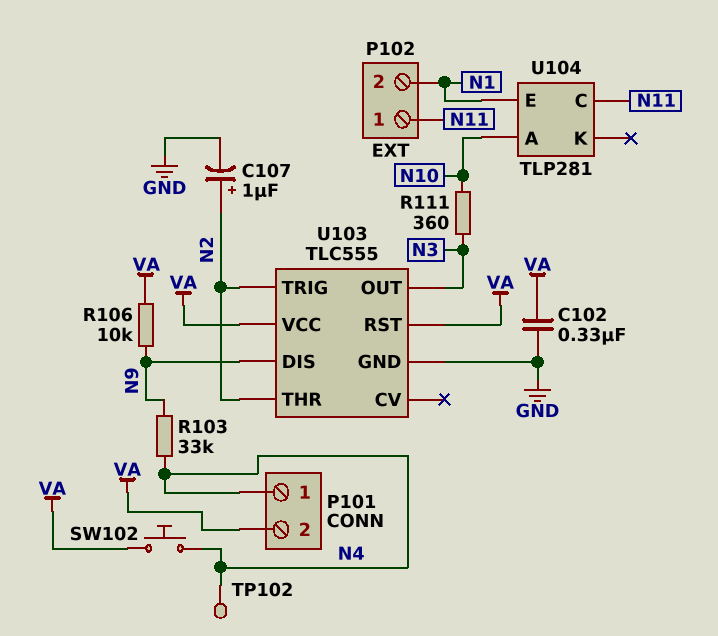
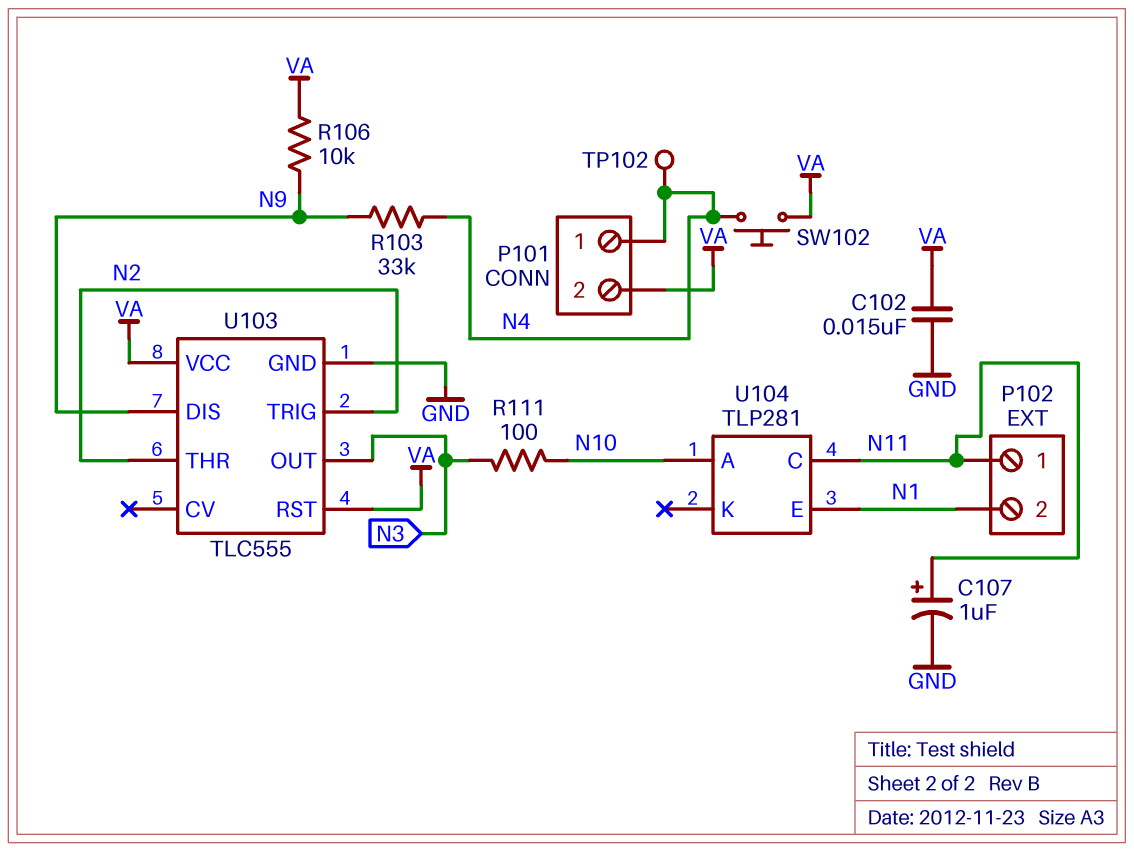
C102: 330nF (GND, VA) -> 15nF (GND, VA)
C107: 1uF (plus N2, minus GND) -> 1uF (plus N11, minus GND)
R111: 360 (N3, N10) -> 100 (N3, N10)

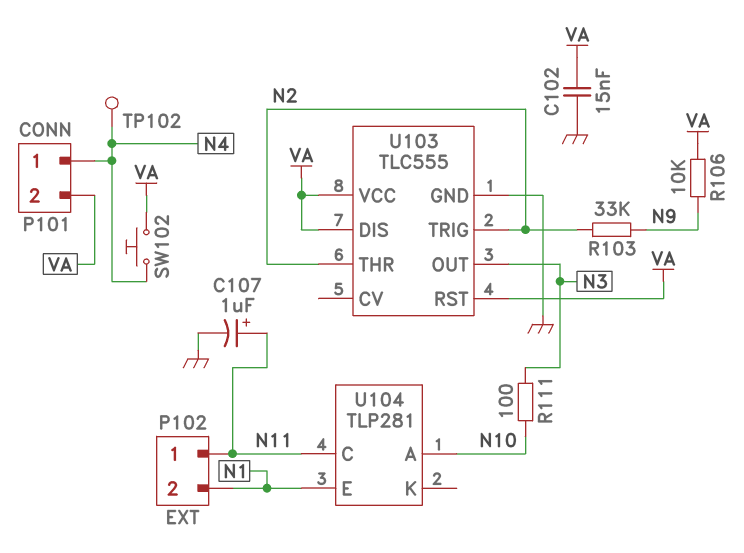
R103: 33k (N4, N9) -> 33k (N2, N9)
U103 pin DIS: N9 -> VA

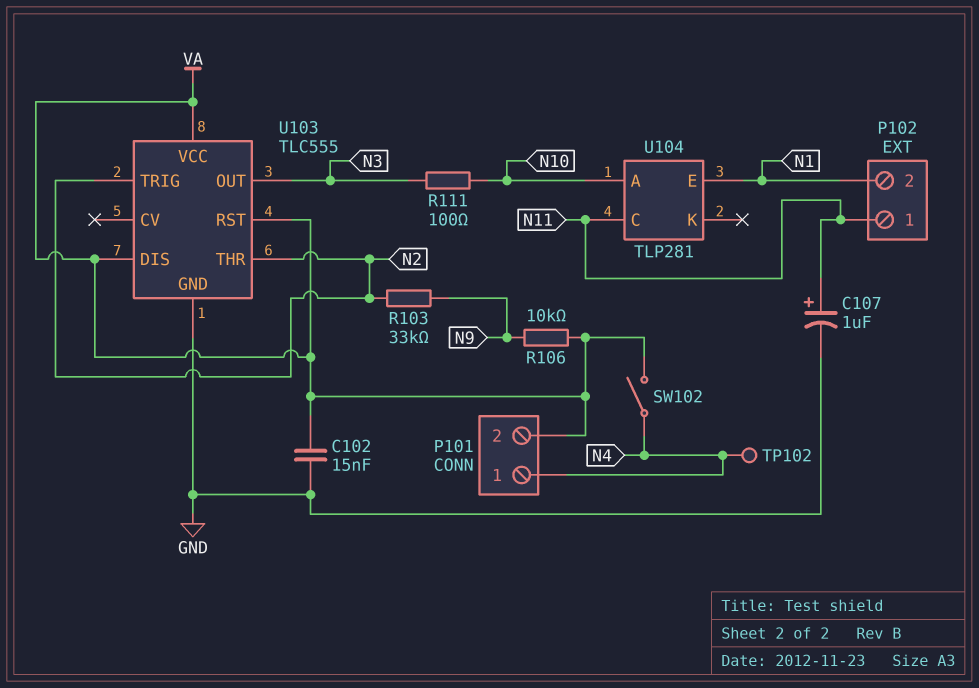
SW102: button (N4, VA) -> switch (N4, VA)

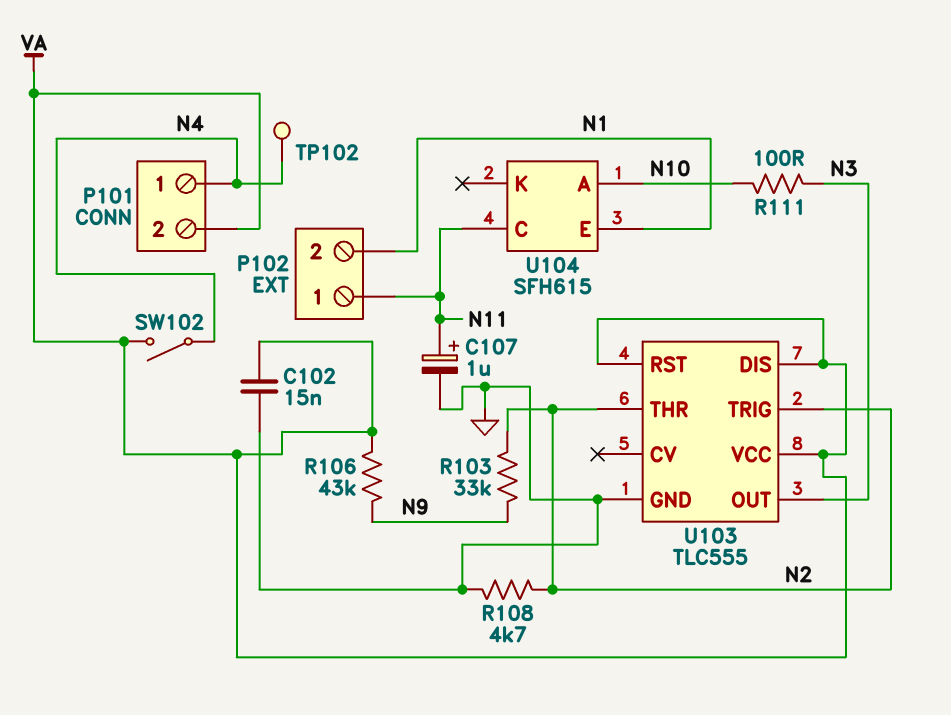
R106: 10k (N9, VA) -> 43k (N9, VA)
R108: none -> 4.7k (GND, N2)
U104: TLP281 -> SFH615

